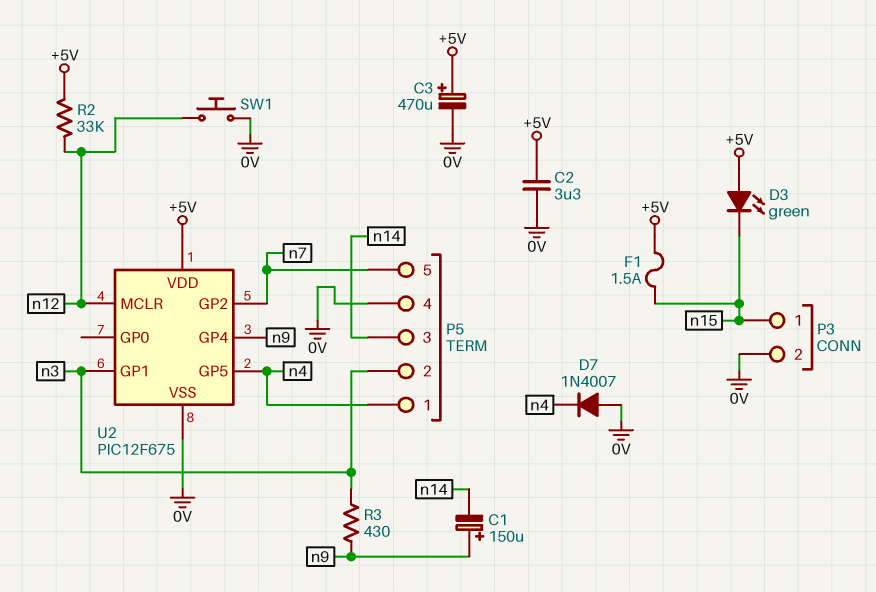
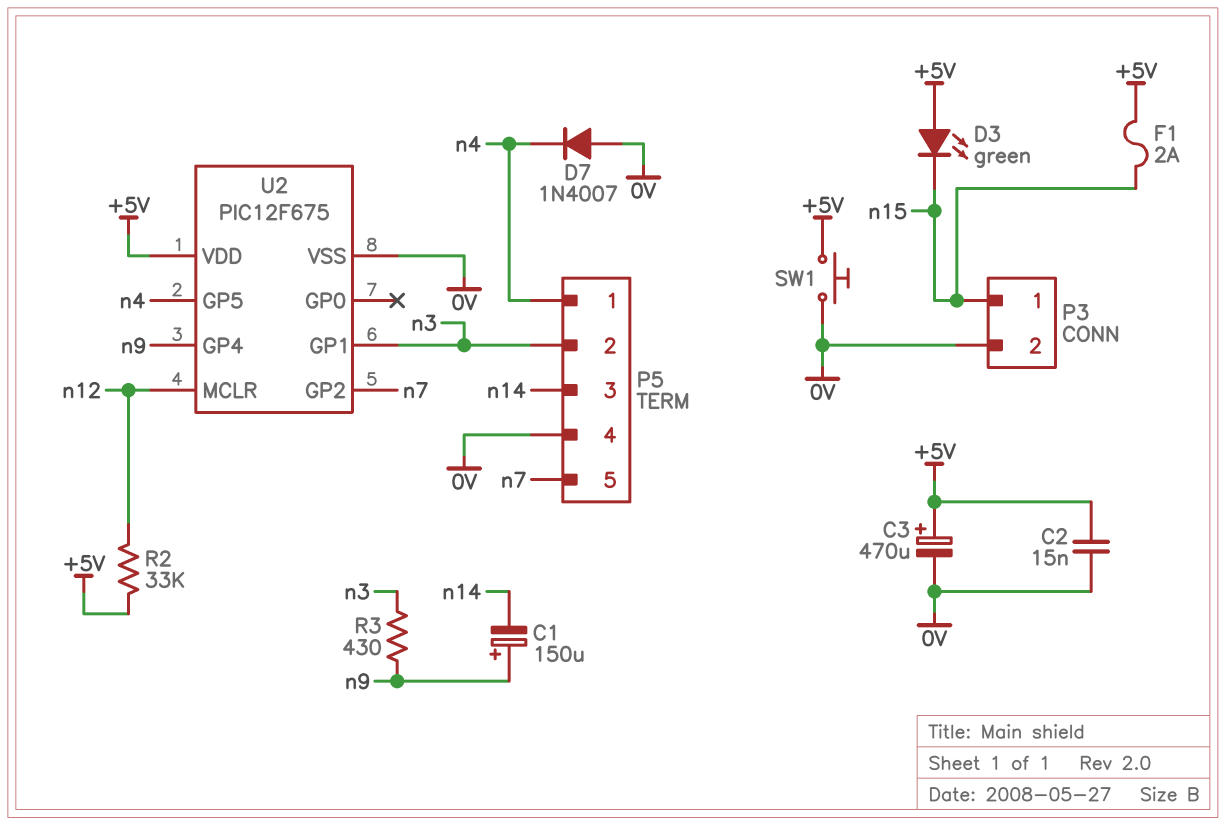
C2: 3.3uF (+5V, 0V) -> 15nF (+5V, 0V)
F1: 1.5A (+5V, n15) -> 2A (+5V, n15)
SW1: button (0V, n12) -> button (+5V, 0V)

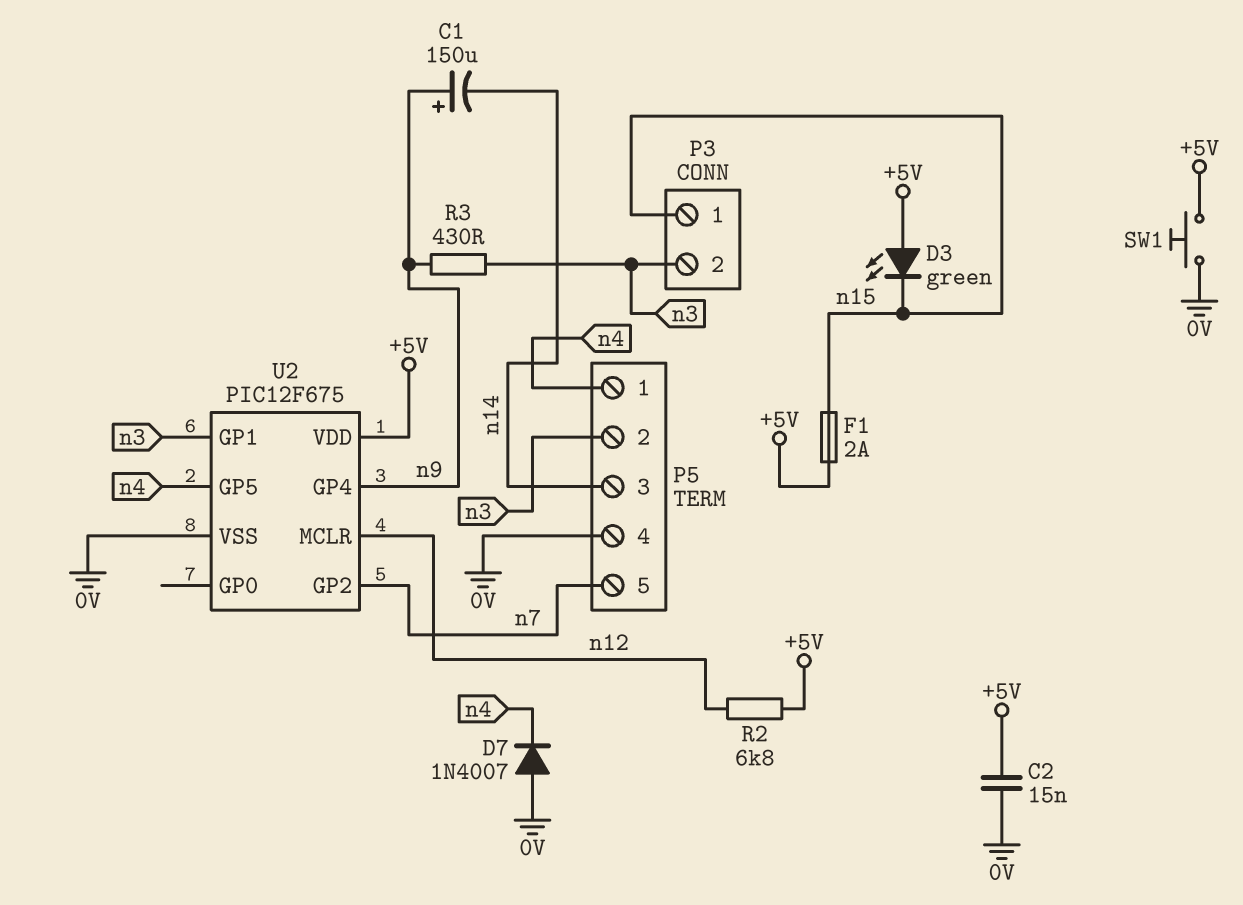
C3: 470uF (plus +5V, minus 0V) -> none
P3 pin 2: 0V -> n3
R2: 33k (+5V, n12) -> 6.8k (+5V, n12)

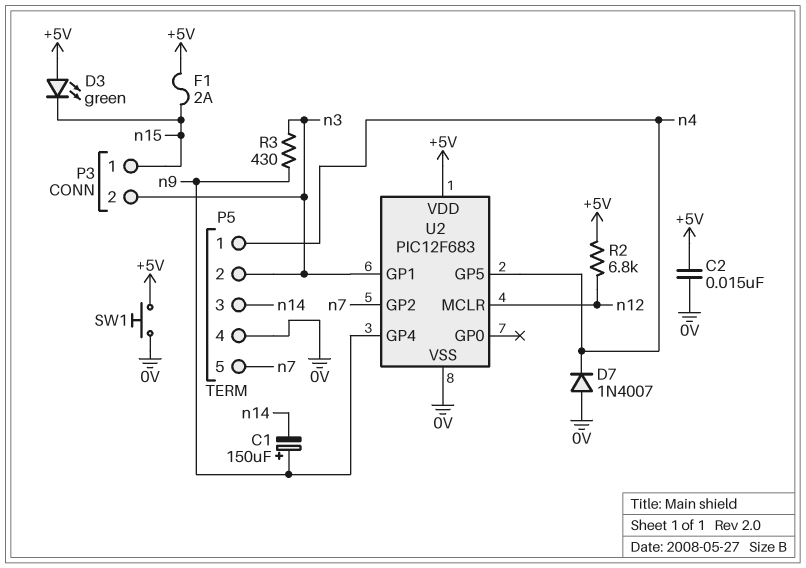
U2: PIC12F675 -> PIC12F683

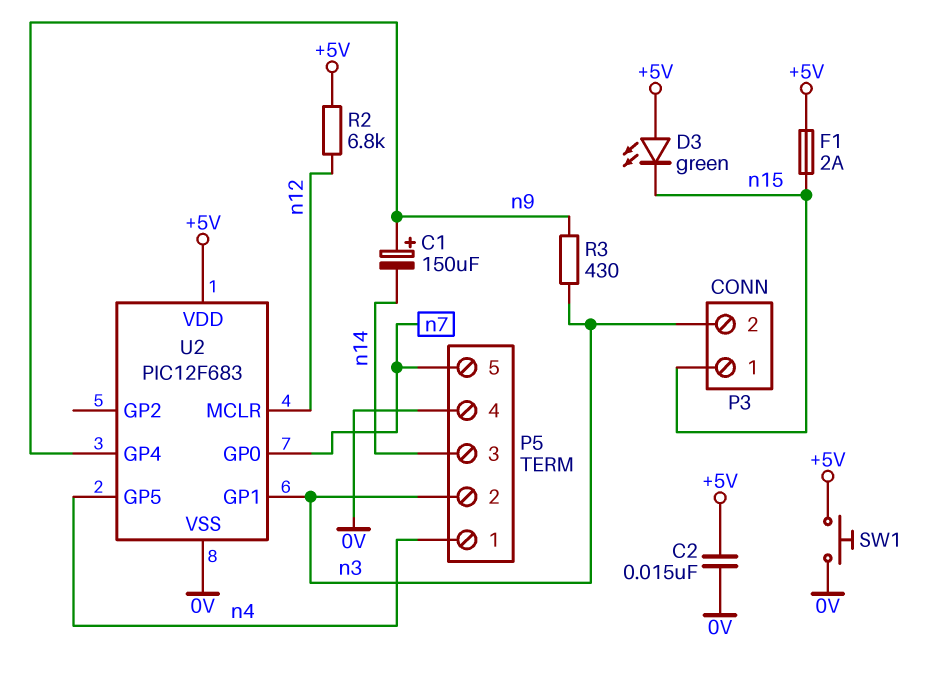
D7: diode 1N4007 (A 0V, K n4) -> none
U2 pin GP0: none -> n7
U2 pin GP2: n7 -> none

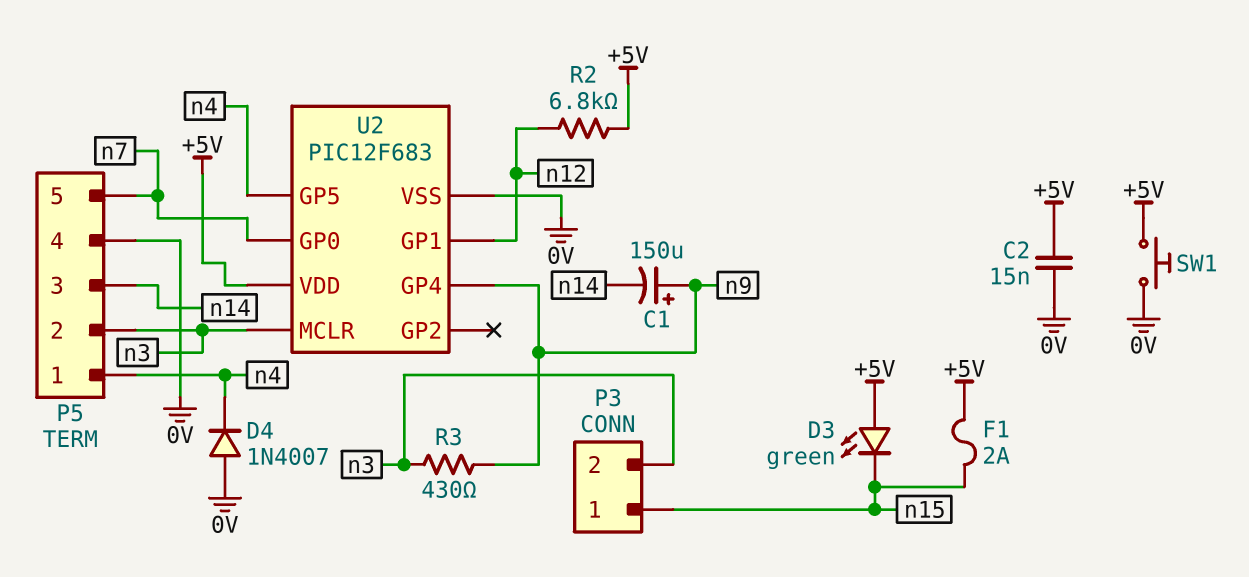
D4: none -> diode 1N4007 (A 0V, K n4)
U2 pin GP1: n3 -> n12
U2 pin MCLR: n12 -> n3

